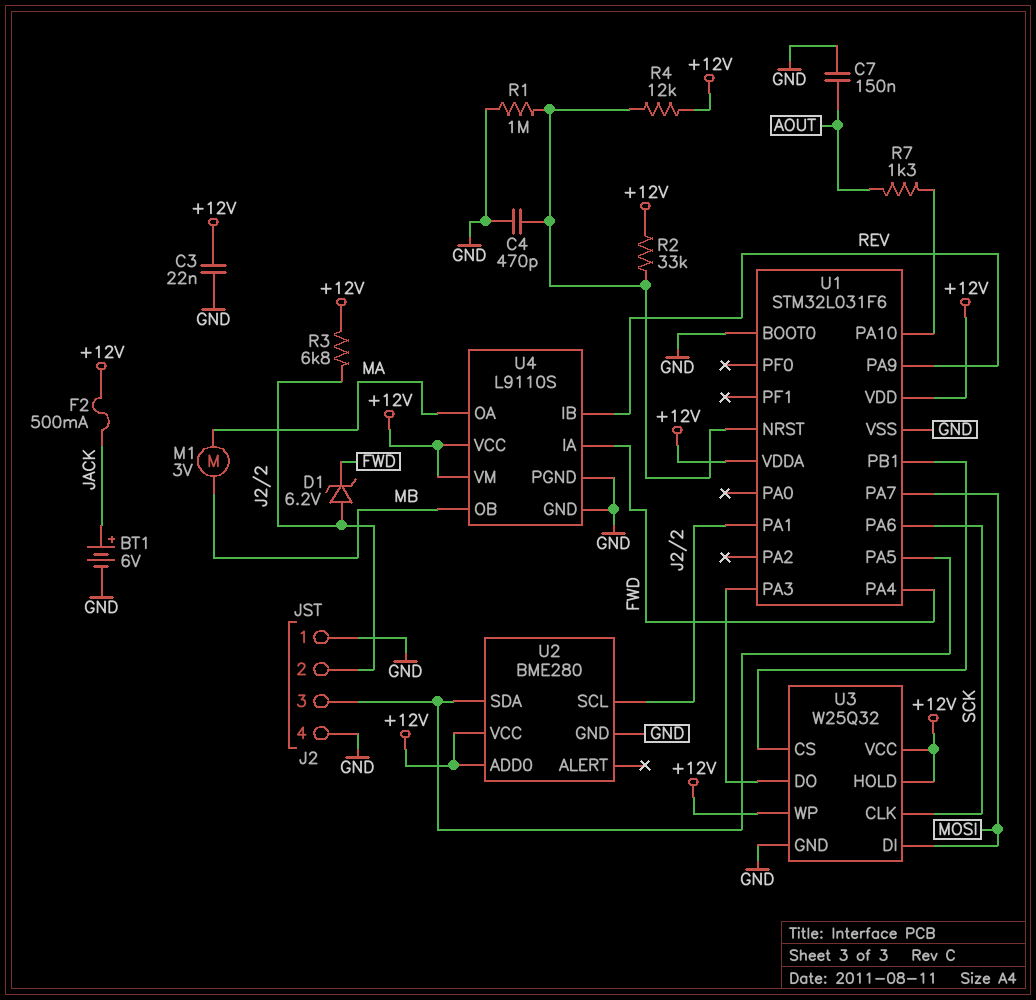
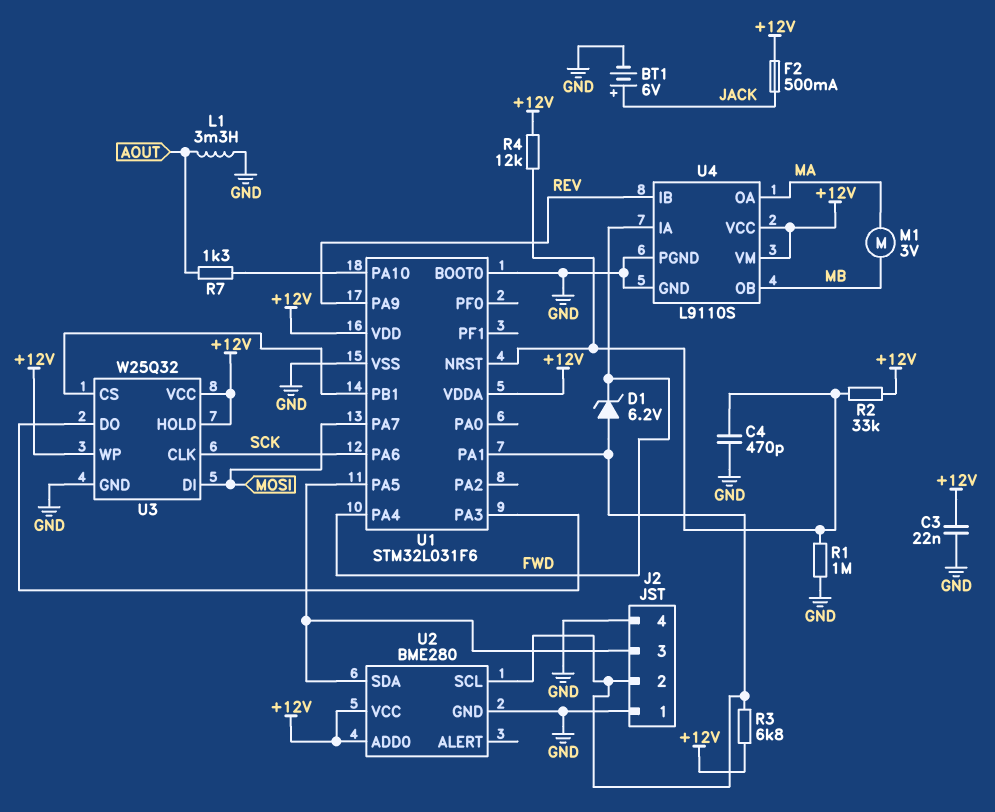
C7: 150nF (AOUT, GND) -> none
L1: none -> 3.3mH (AOUT, GND)

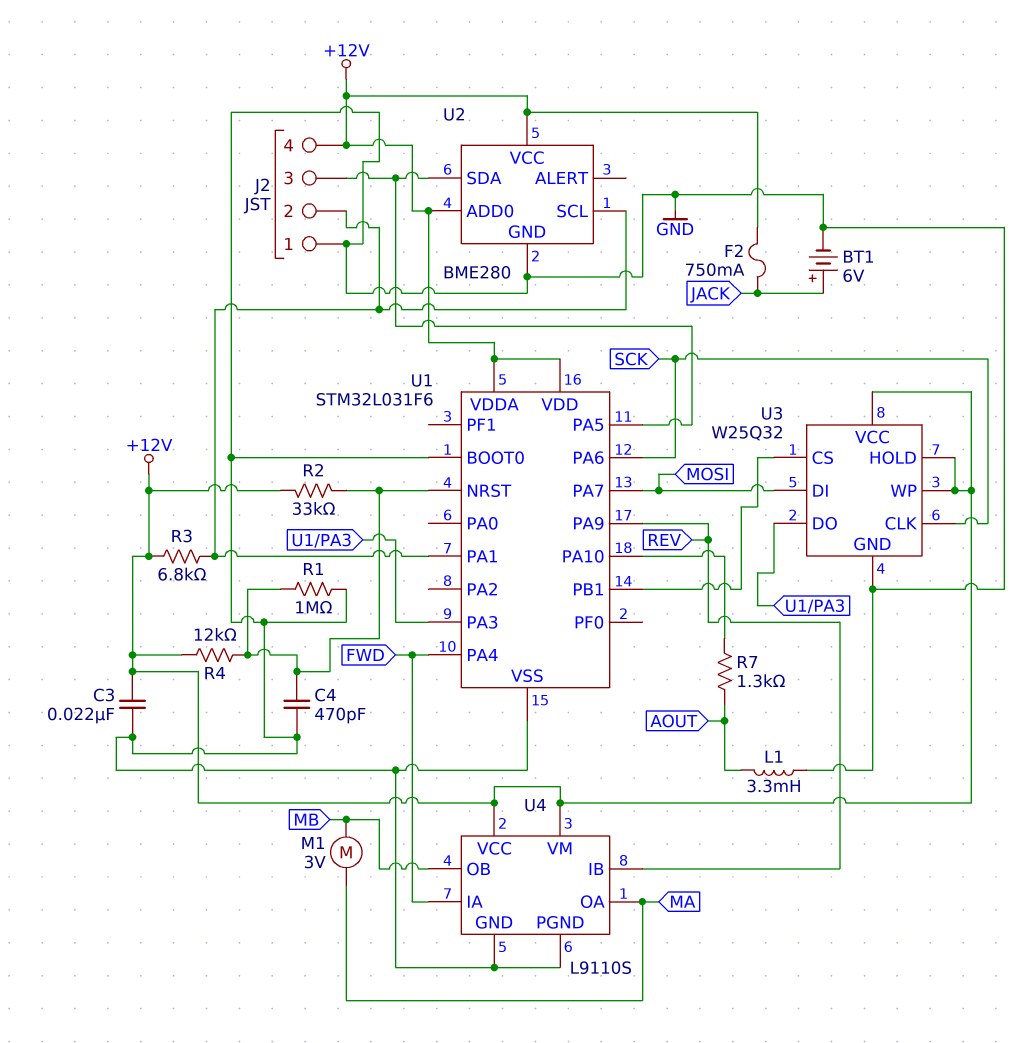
D1: zener 6.2V (A J2/2, K FWD) -> none
F2: 500mA (+12V, JACK) -> 750mA (+12V, JACK)
J2 pin 4: GND -> +12V

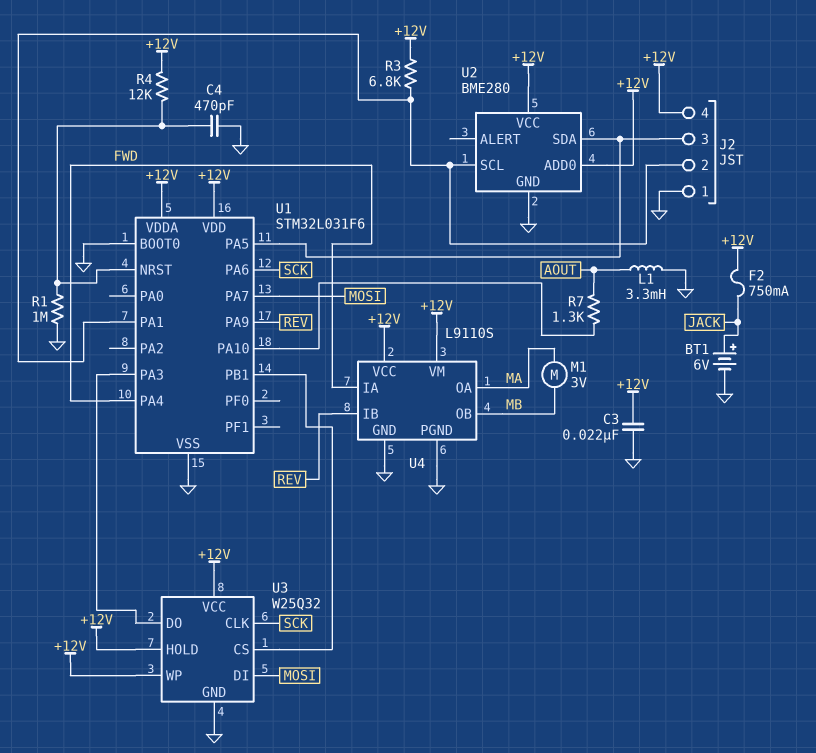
R2: 33k (+12V, U1/NRST) -> none

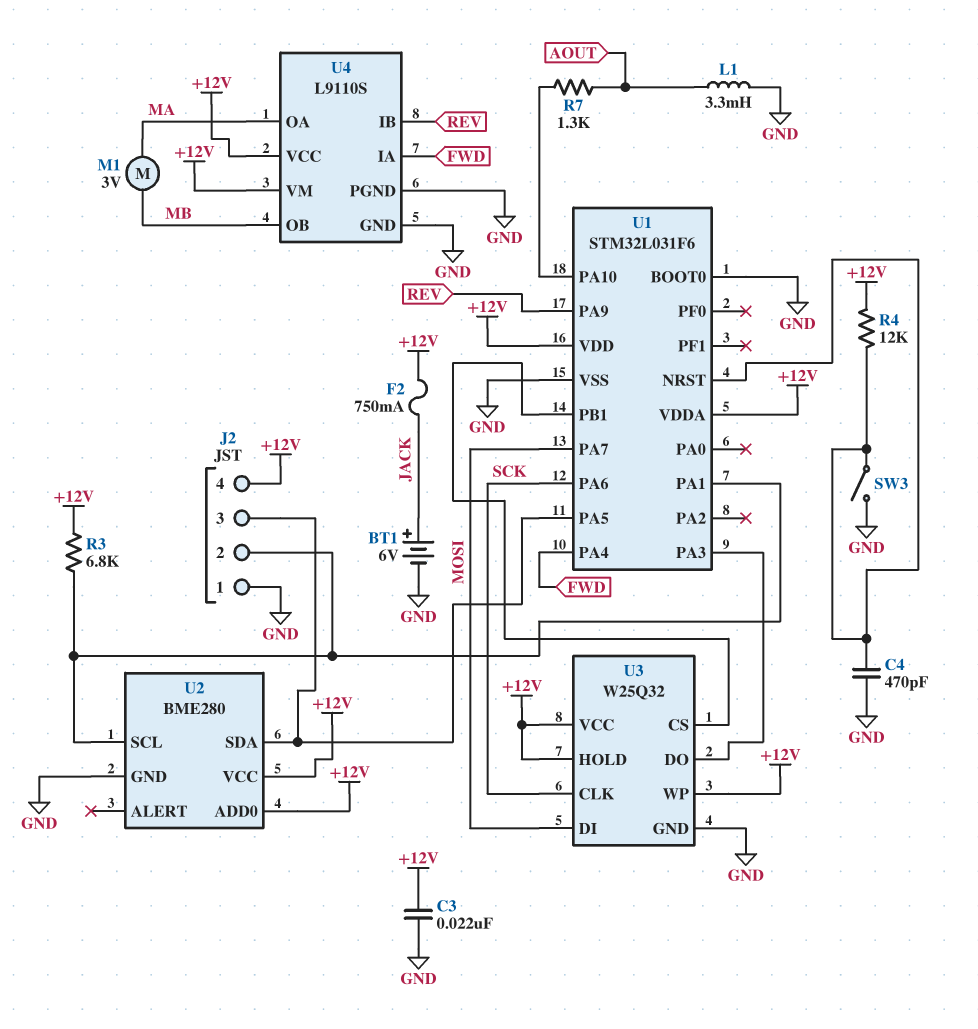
R1: 1M (GND, U1/NRST) -> none
SW3: none -> switch (GND, U1/NRST)

